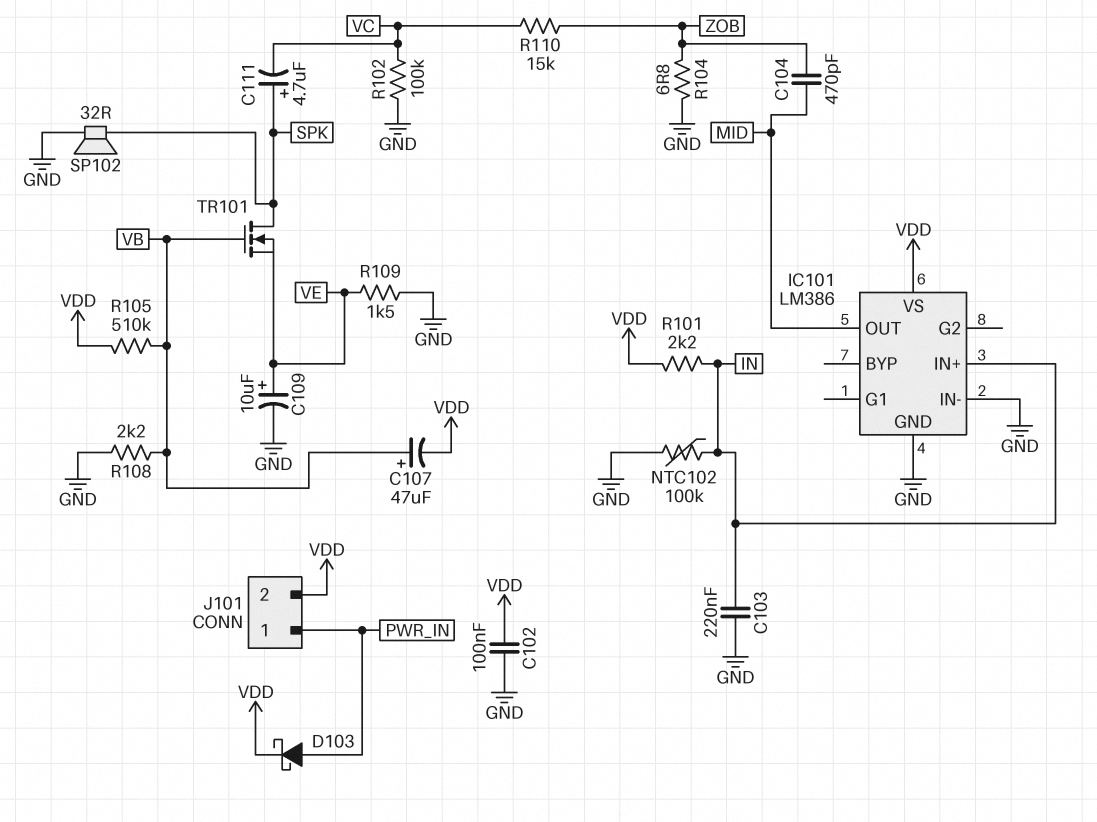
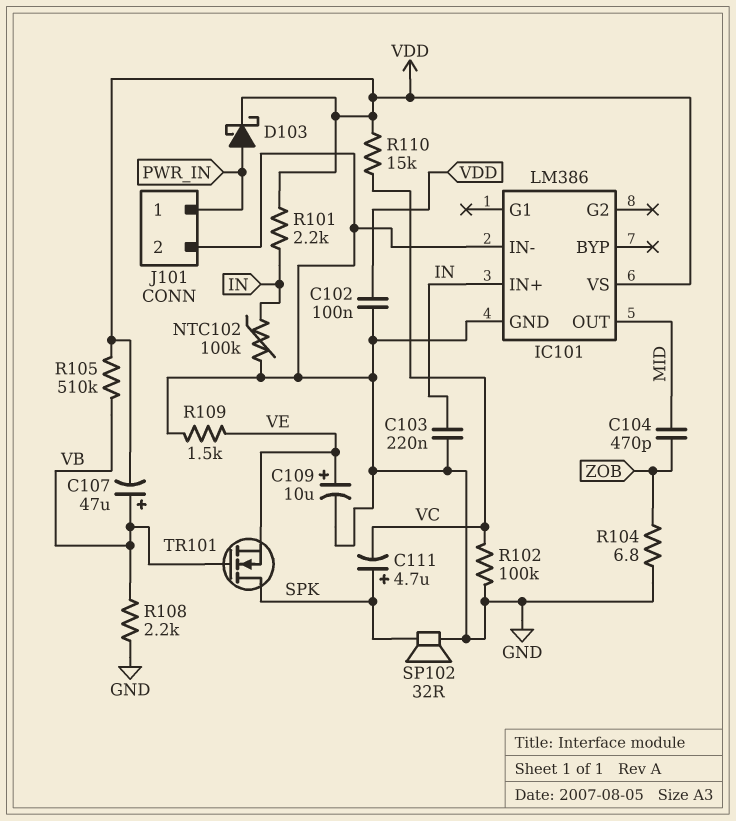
J101 pin 2: VDD -> GND
R110: 15k (VC, ZOB) -> 15k (VC, VDD)

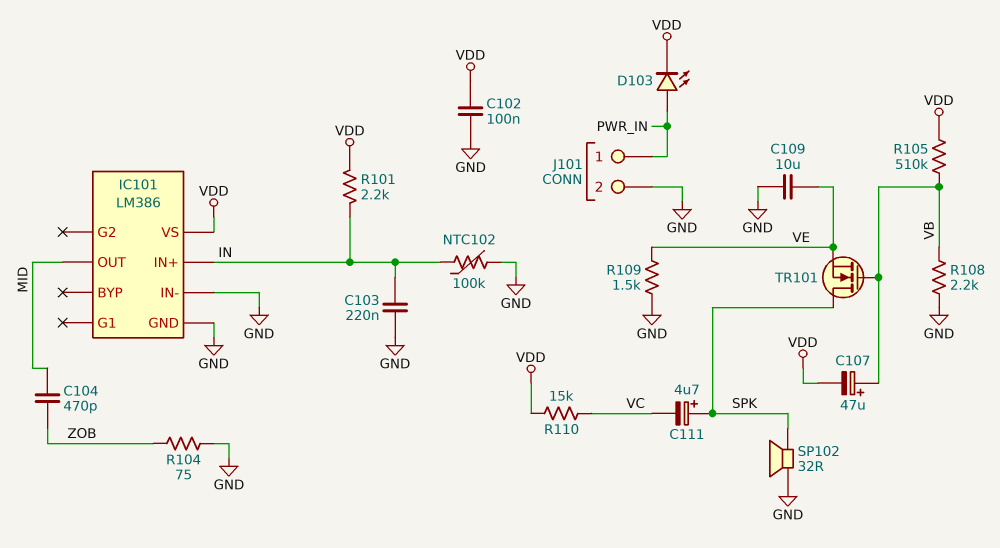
C109: 10uF (plus VE, minus GND) -> 10uF (GND, VE)
D103: schottky (A PWR_IN, K VDD) -> LED (A PWR_IN, K VDD)
R102: 100k (GND, VC) -> none
R104: 6.8 (GND, ZOB) -> 75 (GND, ZOB)

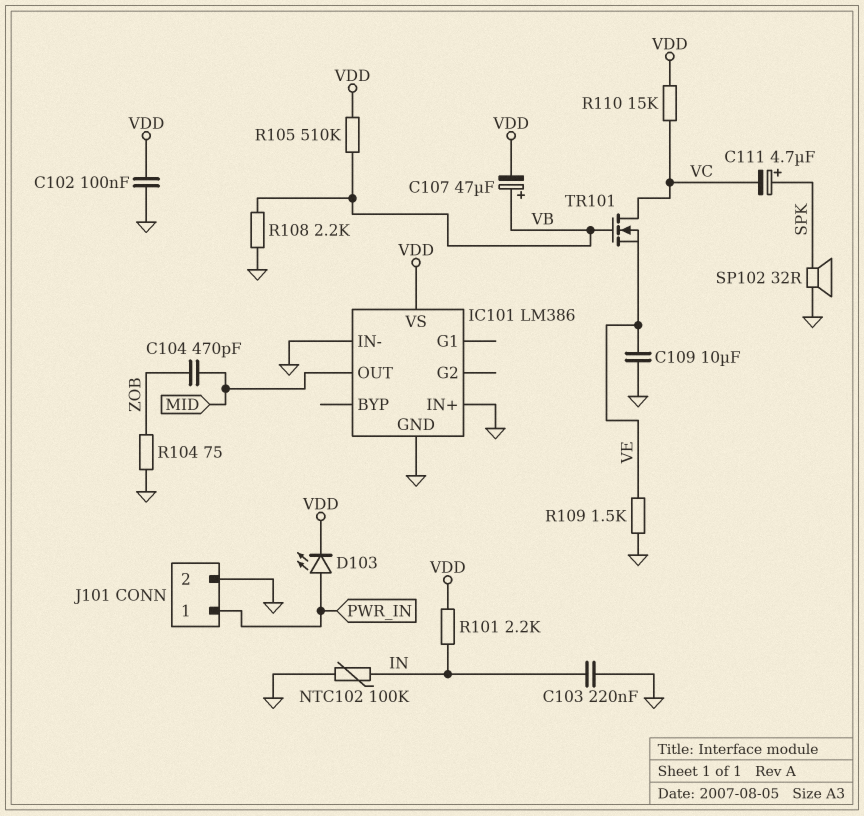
IC101 pin IN+: IN -> GND
TR101: NMOS (G VB, D SPK, S VE) -> NMOS (G VB, D VC, S VE)

